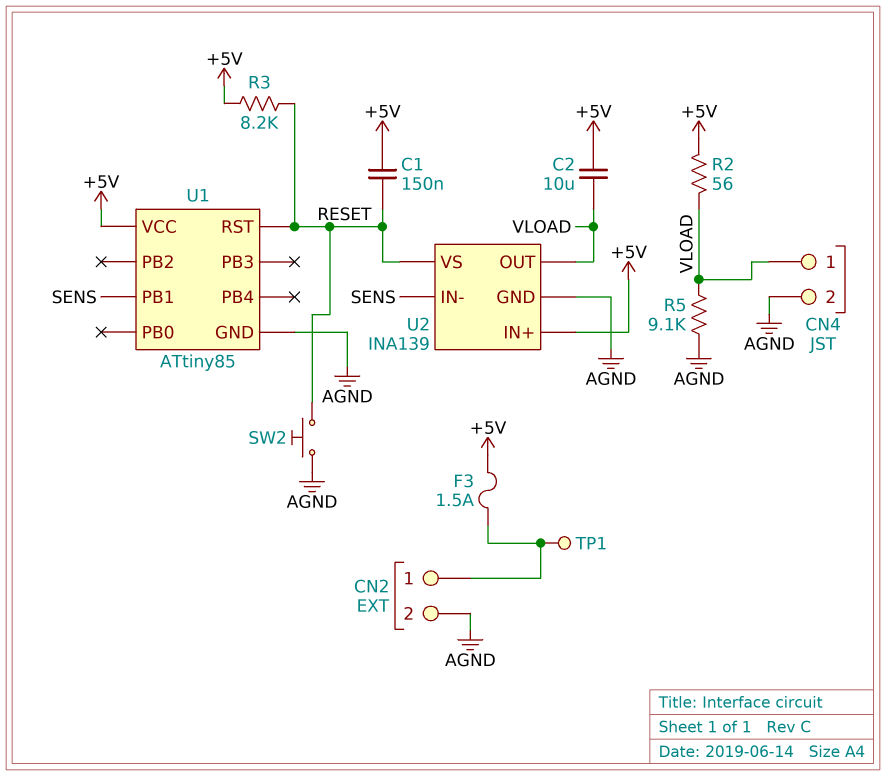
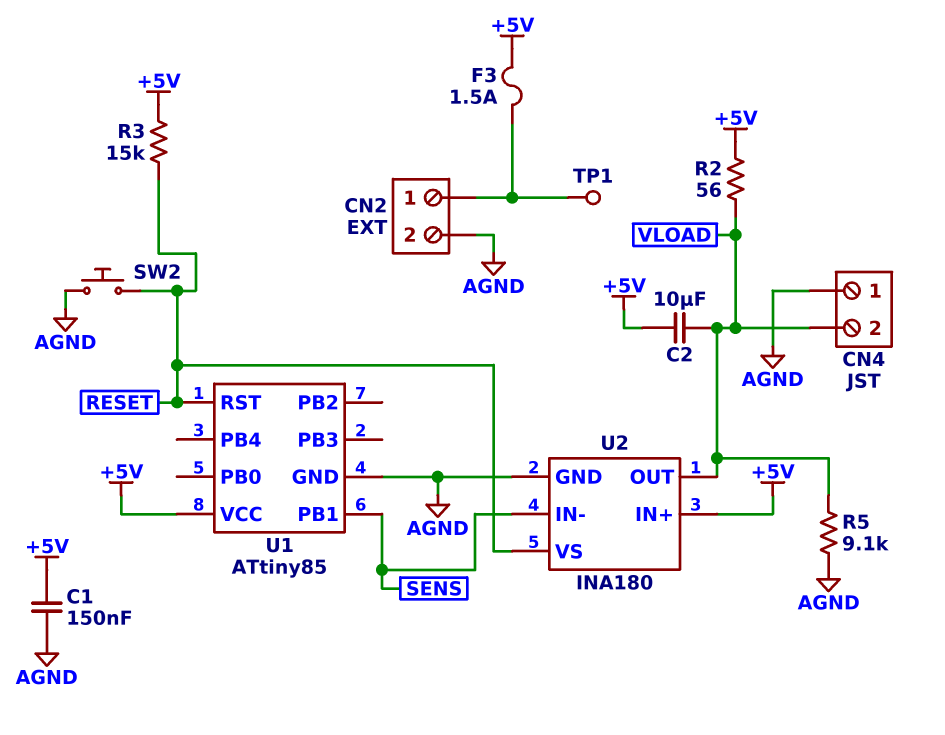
C1: 150nF (+5V, RESET) -> 150nF (+5V, AGND)
CN4 pin 1: VLOAD -> AGND
CN4 pin 2: AGND -> VLOAD
R3: 8.2k (+5V, RESET) -> 15k (+5V, RESET)
U2: INA139 -> INA180

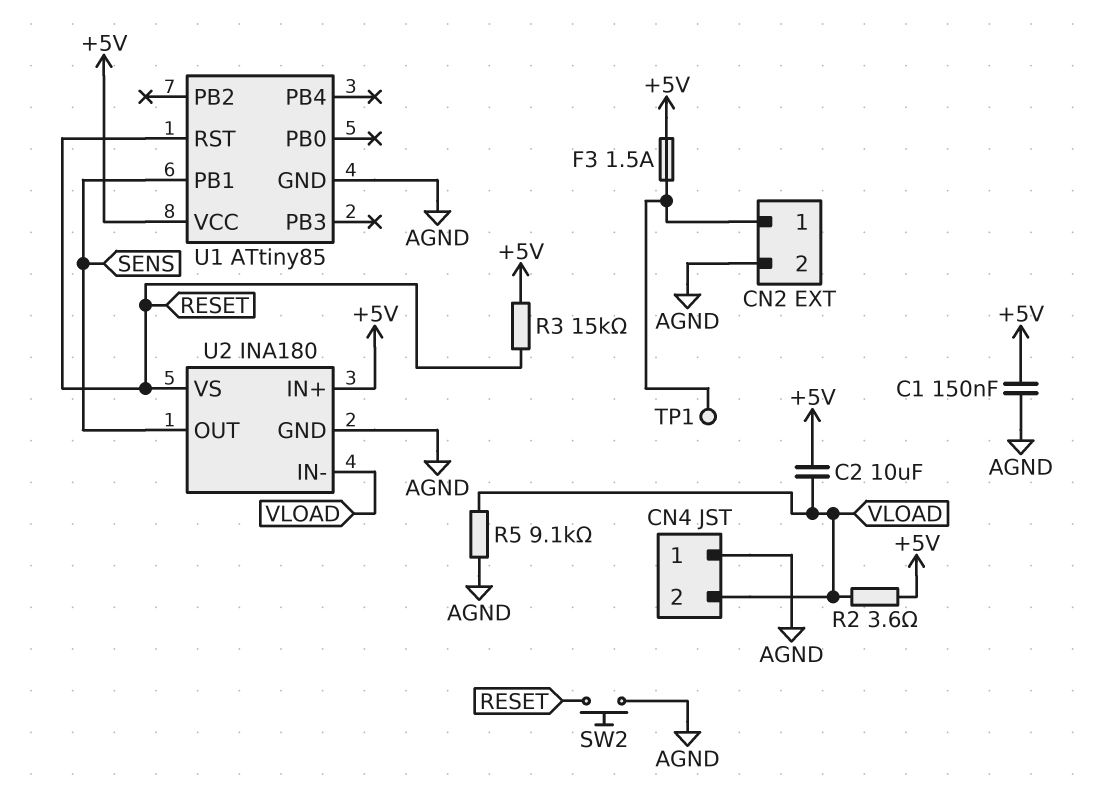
R2: 56 (+5V, VLOAD) -> 3.6 (+5V, VLOAD)
U2 pin IN-: SENS -> VLOAD
U2 pin OUT: VLOAD -> SENS

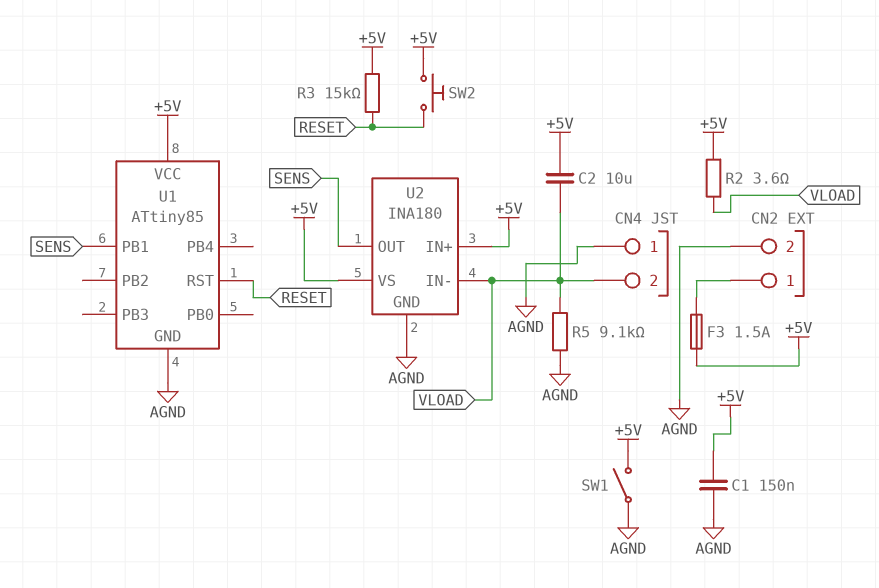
SW1: none -> switch (+5V, AGND)
SW2: button (AGND, RESET) -> button (+5V, RESET)
TP1: test point (CN2/1) -> none
U2 pin VS: RESET -> +5V

